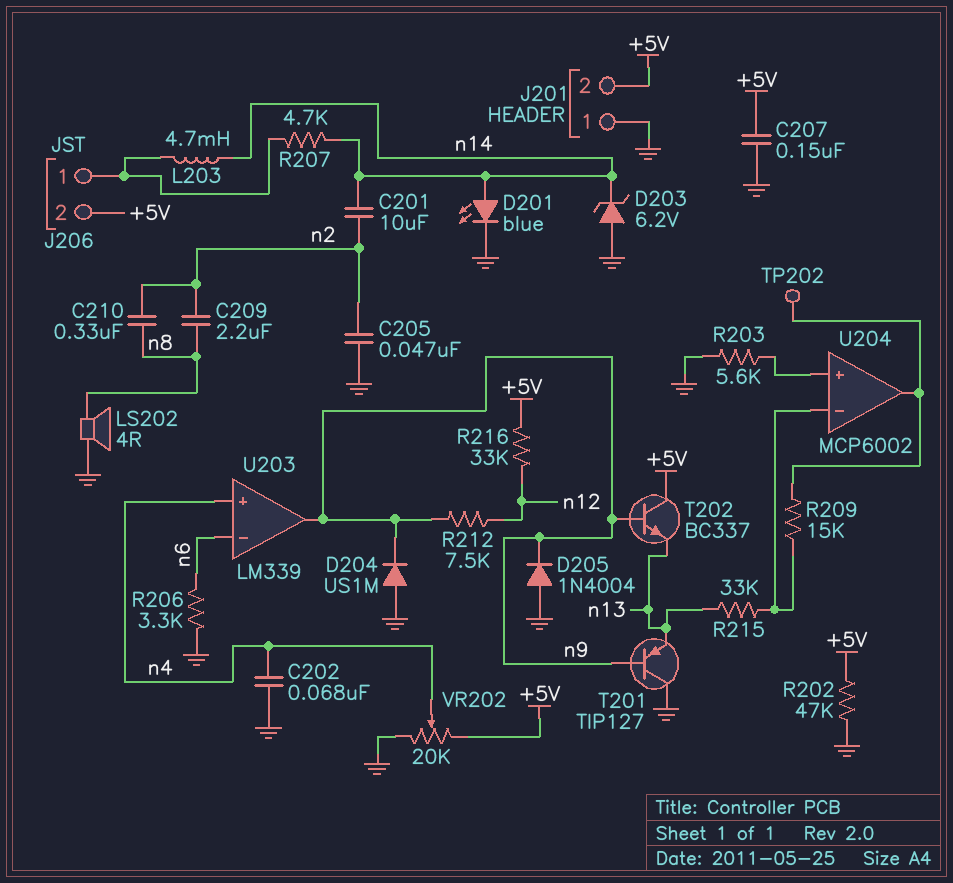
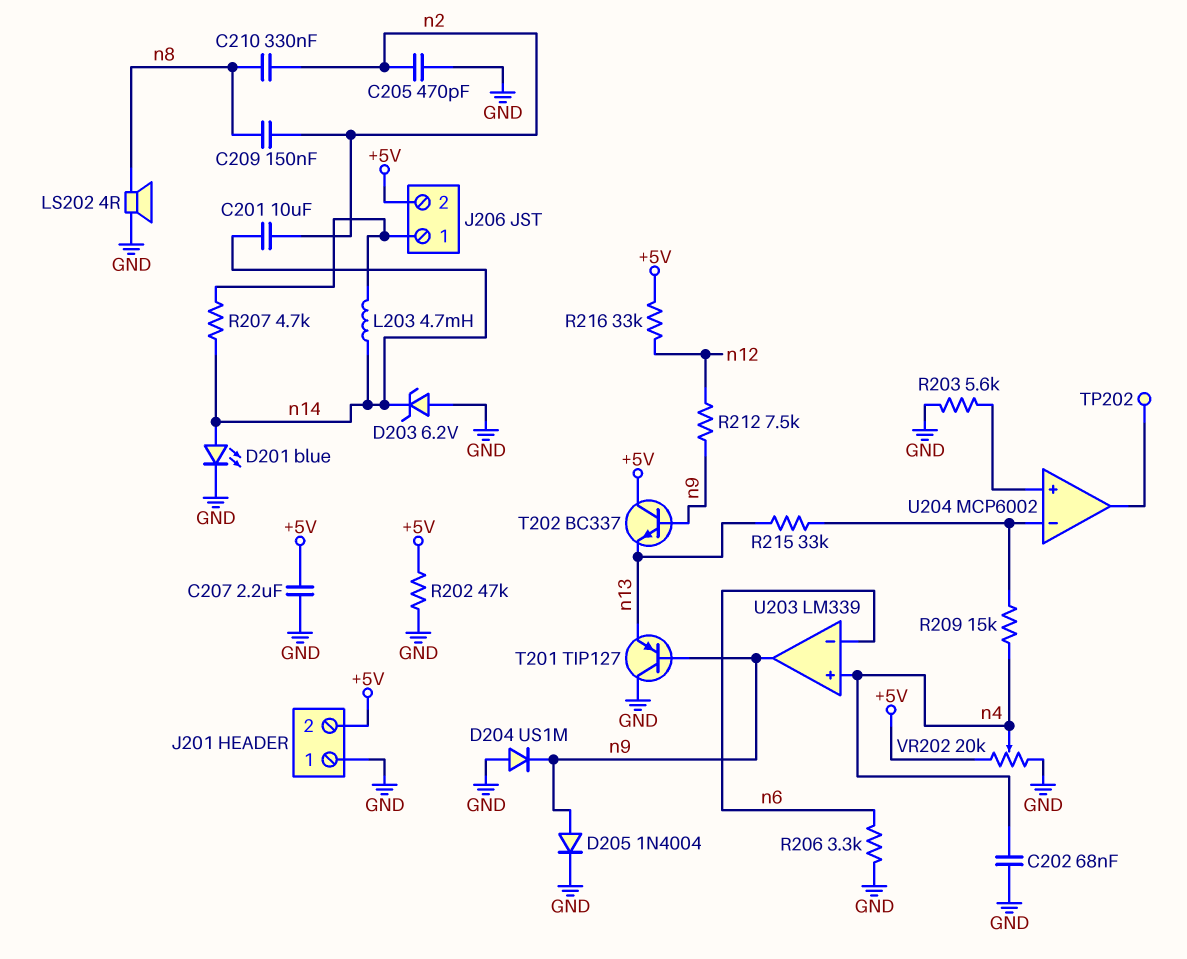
C205: 47nF (GND, n2) -> 470pF (GND, n2)
C207: 150nF (+5V, GND) -> 2.2uF (+5V, GND)
C209: 2.2uF (n2, n8) -> 150nF (n2, n8)
D205: diode 1N4004 (A GND, K n9) -> diode 1N4004 (A n9, K GND)
R209: 15k (U204/in-, U204/out) -> 15k (U204/in-, n4)

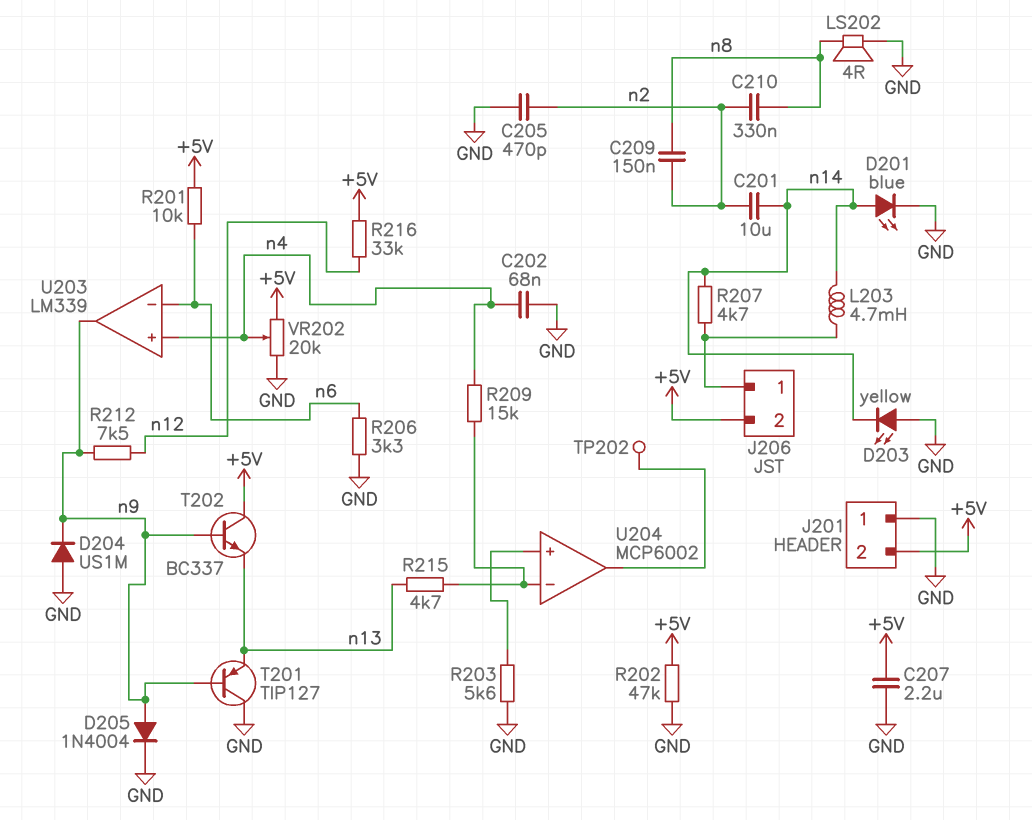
D203: zener 6.2V (A GND, K n14) -> LED yellow (A GND, K n14)
R201: none -> 10k (+5V, n6)
R215: 33k (U204/in-, n13) -> 4.7k (U204/in-, n13)

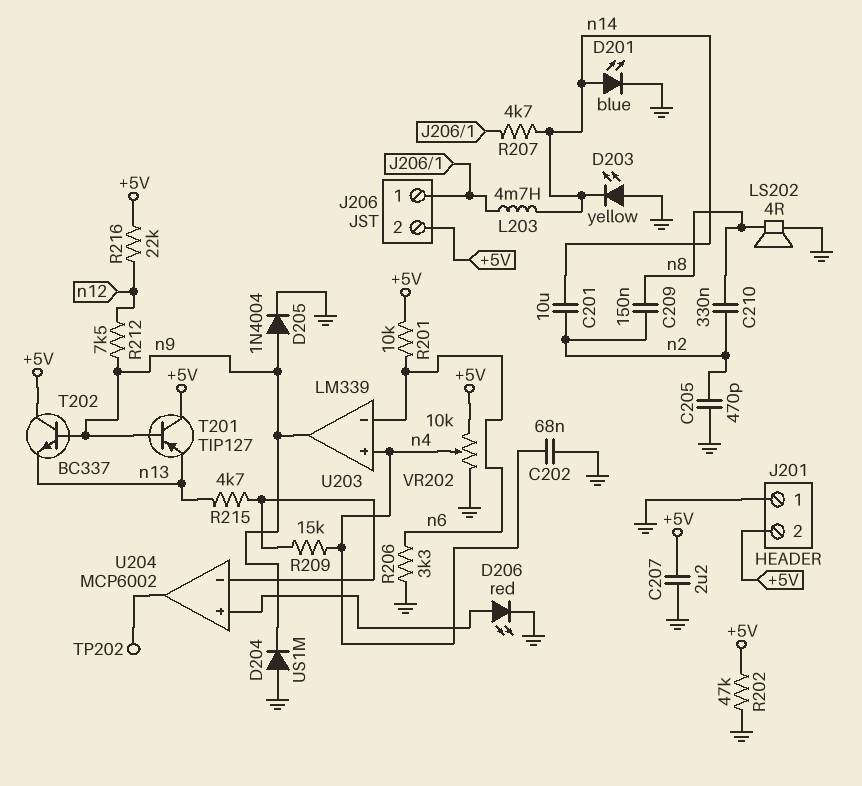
D206: none -> LED red (A U204/in+, K GND)
R203: 5.6k (GND, U204/in+) -> none
R216: 33k (+5V, n12) -> 22k (+5V, n12)
T201: PNP TIP127 (B n9, C GND, E n13) -> PNP TIP127 (B n9, C +5V, E n13)
VR202: 20k (+5V, GND, wiper n4) -> 10k (+5V, GND, wiper n4)

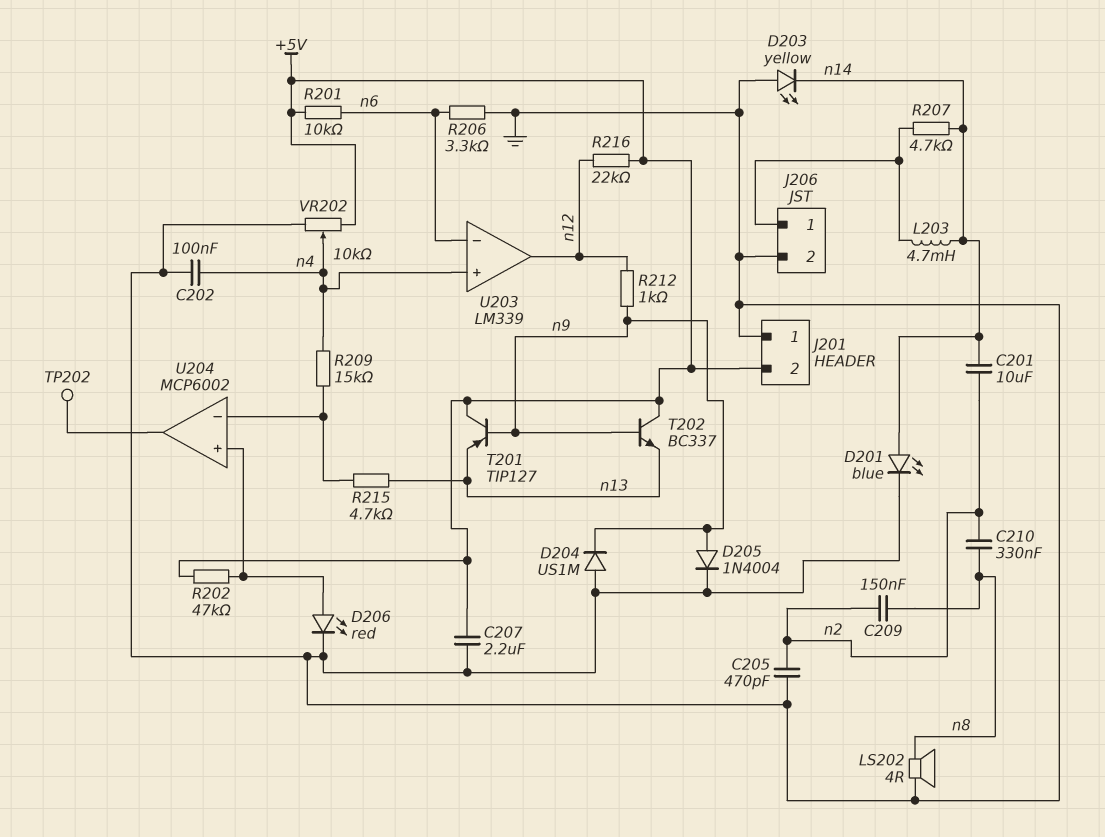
C202: 68nF (GND, n4) -> 100nF (GND, n4)
J206 pin 2: +5V -> GND
R202: 47k (+5V, GND) -> 47k (+5V, U204/in+)
R212: 7.5k (n9, n12) -> 1k (n9, n12)
U203 pin out: n9 -> n12

